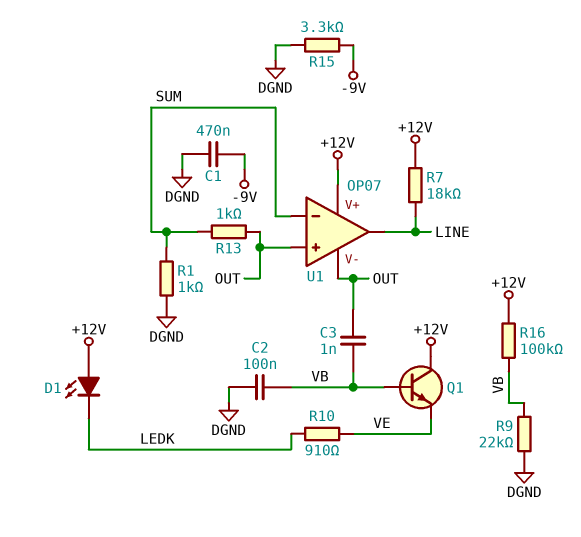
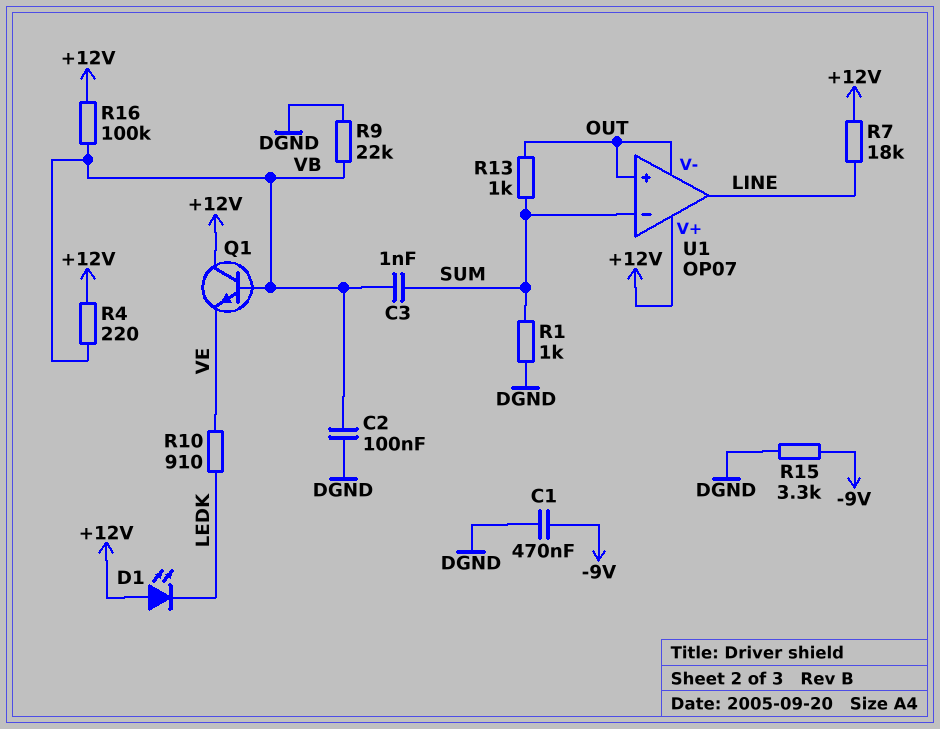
C3: 1nF (OUT, VB) -> 1nF (SUM, VB)
R4: none -> 220 (+12V, VB)

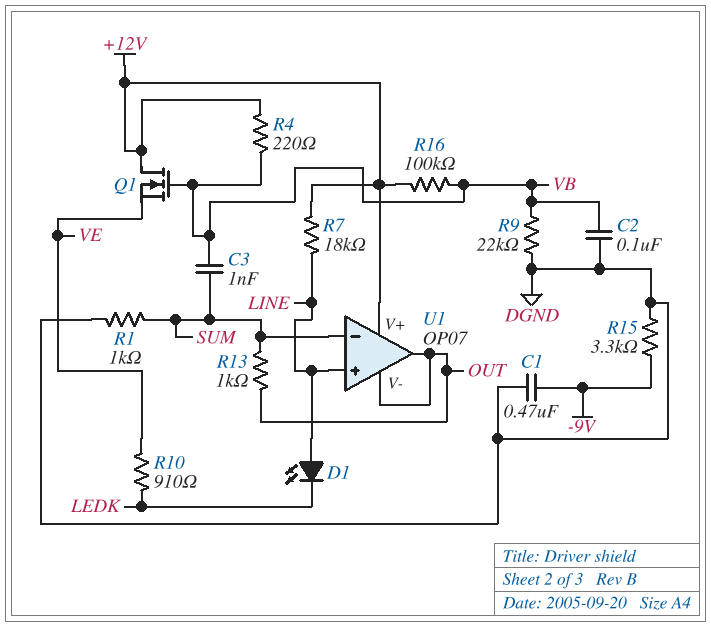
D1: LED (A +12V, K LEDK) -> LED (A LINE, K LEDK)
Q1: NPN (B VB, C +12V, E VE) -> NMOS (G VB, D +12V, S VE)
U1 pin in+: OUT -> LINE
U1 pin out: LINE -> OUT

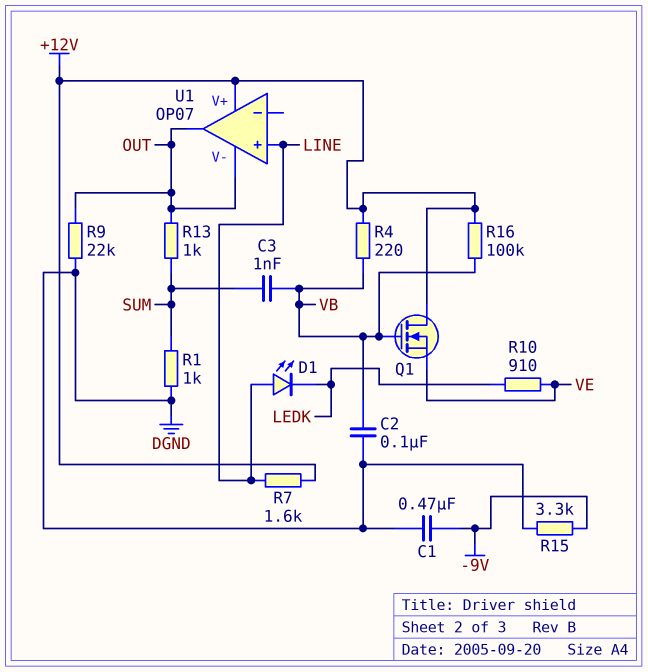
R7: 18k (+12V, LINE) -> 1.6k (+12V, LINE)
R9: 22k (DGND, VB) -> 22k (DGND, OUT)
U1 pin in-: SUM -> none

